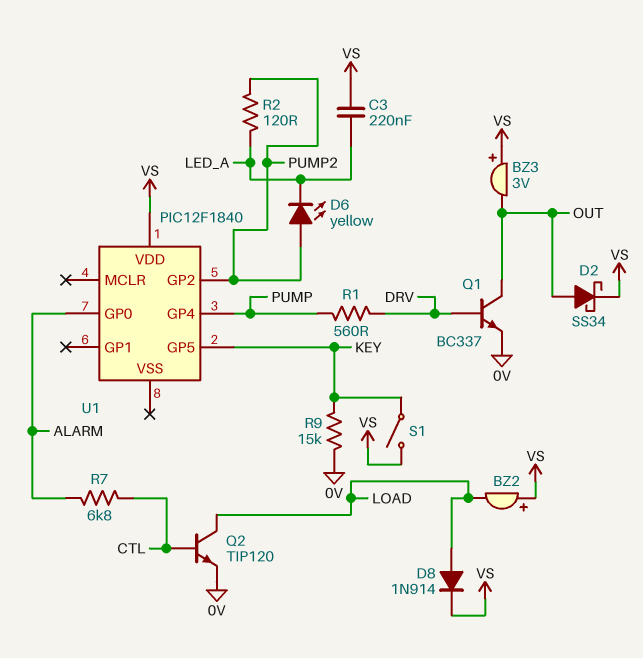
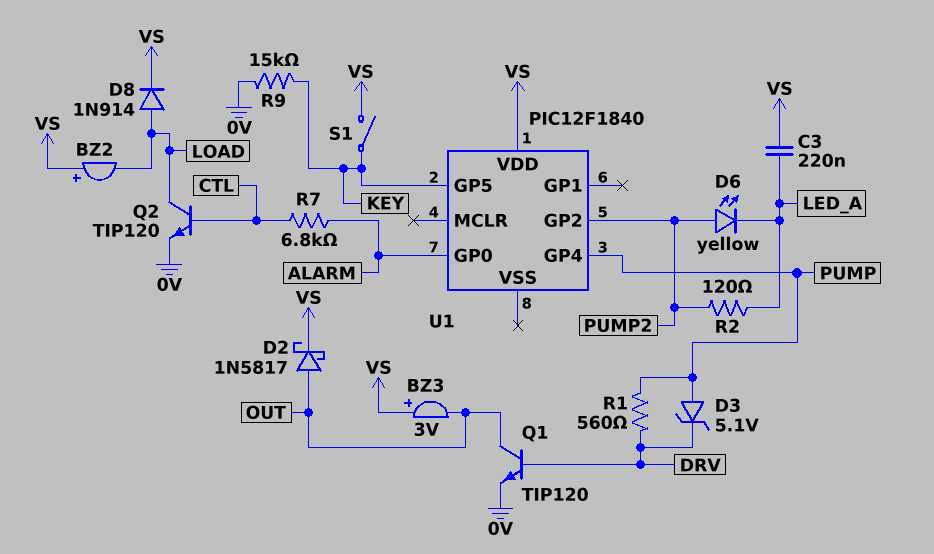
D2: schottky SS34 (A OUT, K VS) -> schottky 1N5817 (A OUT, K VS)
D3: none -> zener 5.1V (A PUMP, K DRV)
Q1: NPN BC337 (B DRV, C OUT, E 0V) -> NPN TIP120 (B DRV, C OUT, E 0V)

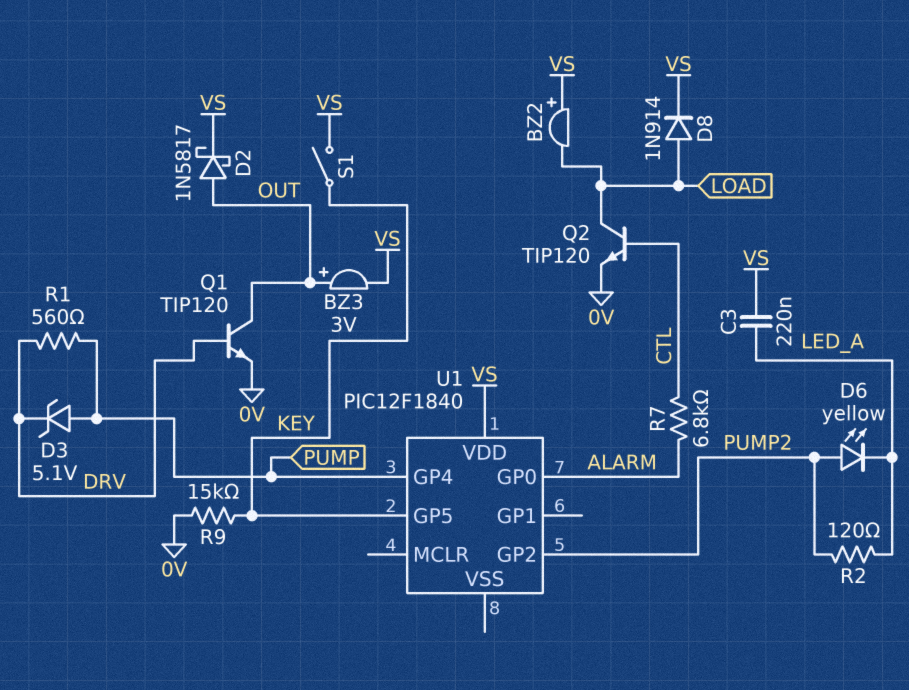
BZ3: buzzer 3V (plus VS, minus OUT) -> buzzer 3V (plus OUT, minus VS)

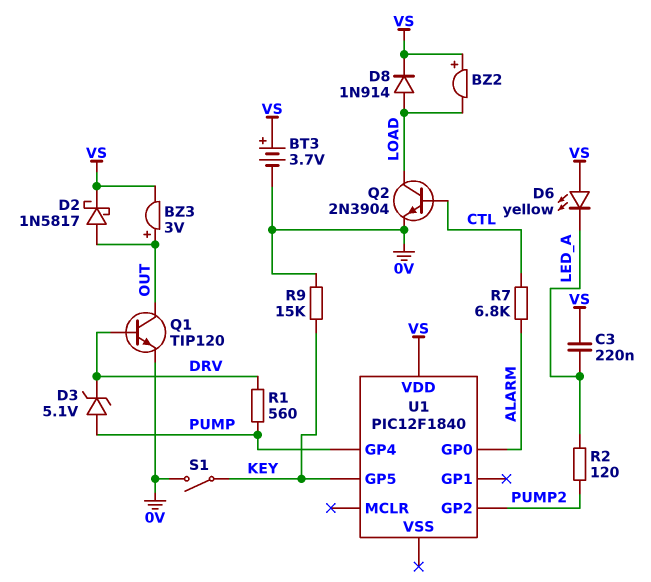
BT3: none -> 3.7V (plus VS, minus 0V)
D6: LED yellow (A PUMP2, K LED_A) -> LED yellow (A VS, K LED_A)
Q2: NPN TIP120 (B CTL, C LOAD, E 0V) -> NPN 2N3904 (B CTL, C LOAD, E 0V)
S1: switch (KEY, VS) -> switch (0V, KEY)

